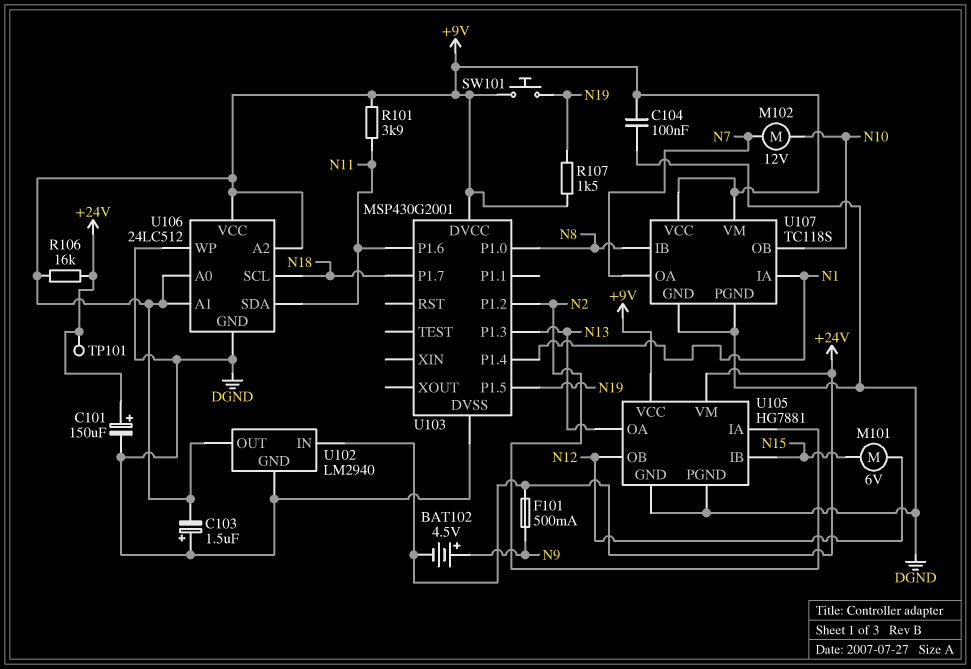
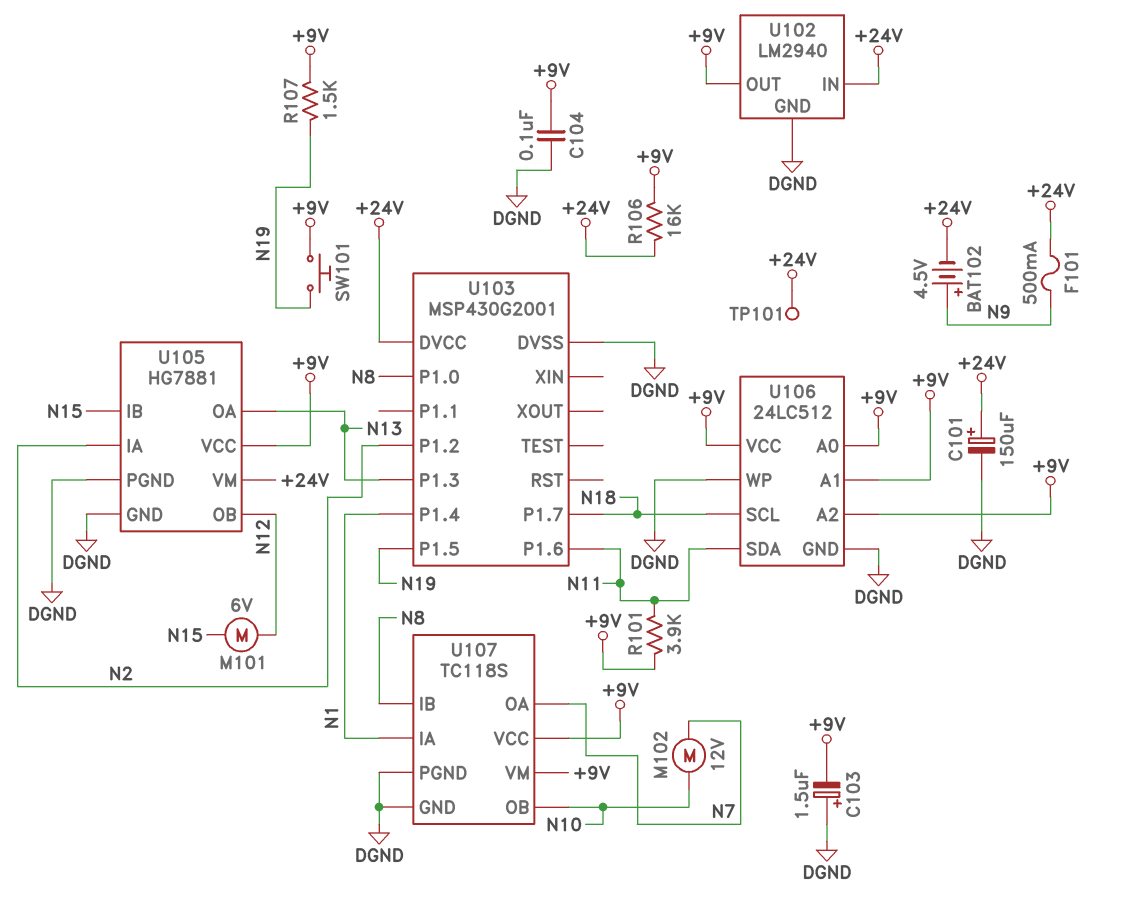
U103 pin DVCC: +9V -> +24V

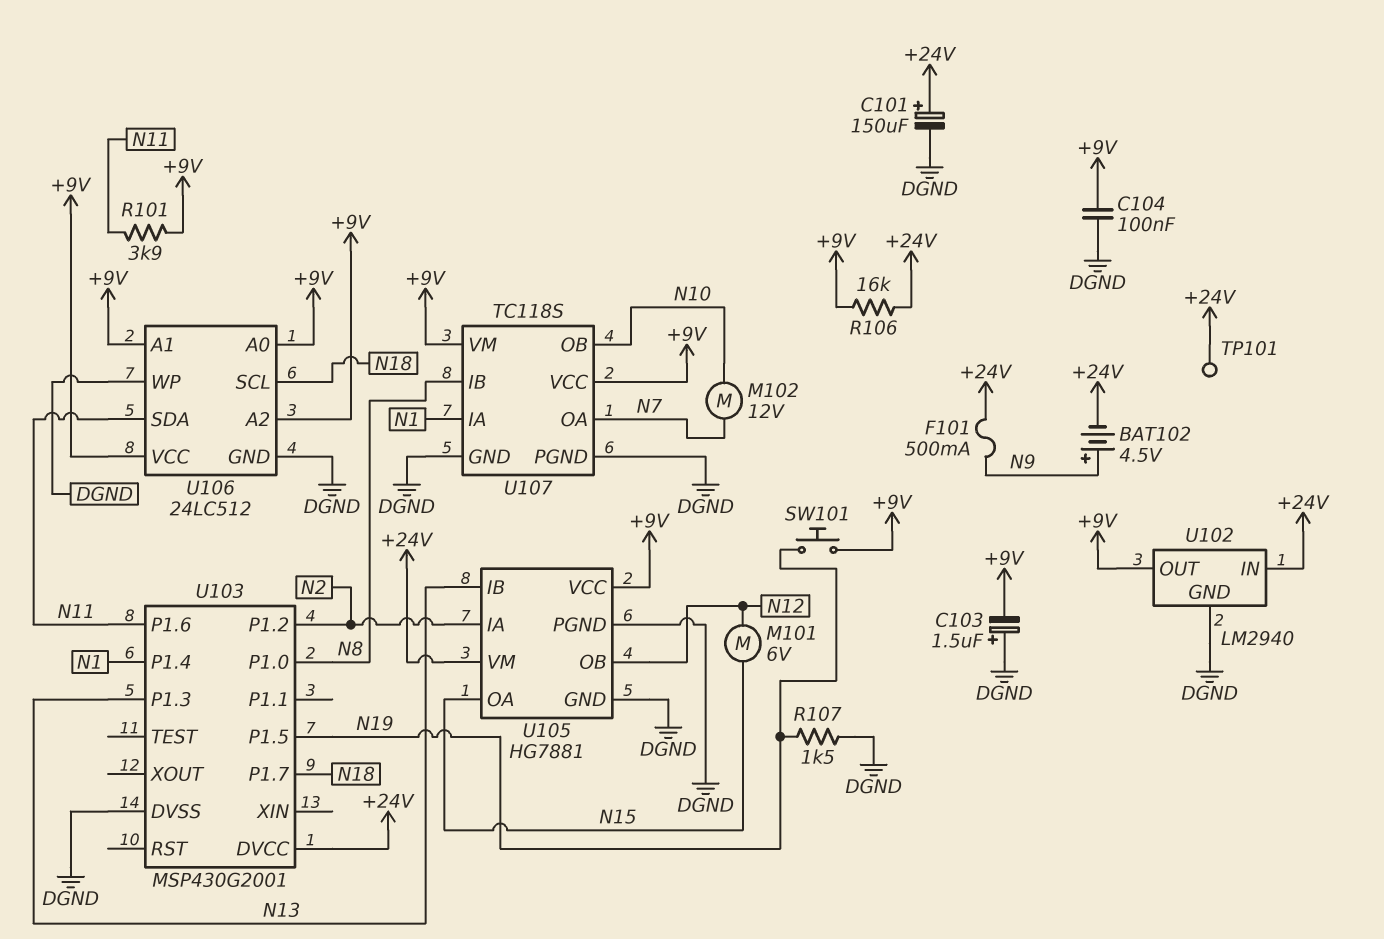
R107: 1.5k (+9V, N19) -> 1.5k (DGND, N19)
U105 pin IB: N15 -> N13
U105 pin OA: N13 -> N15

